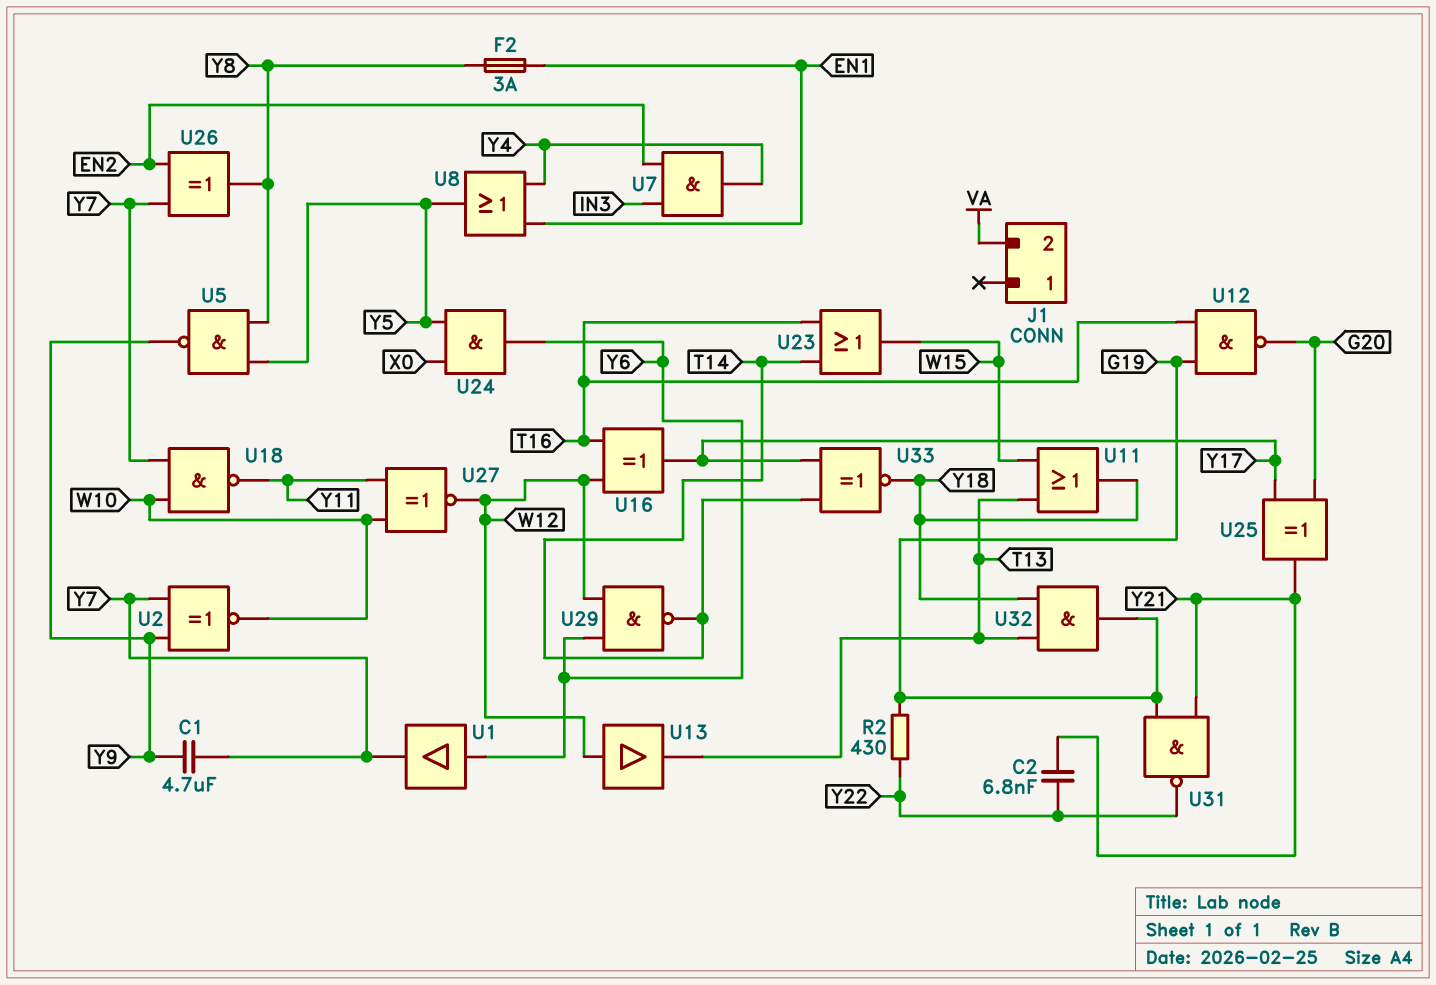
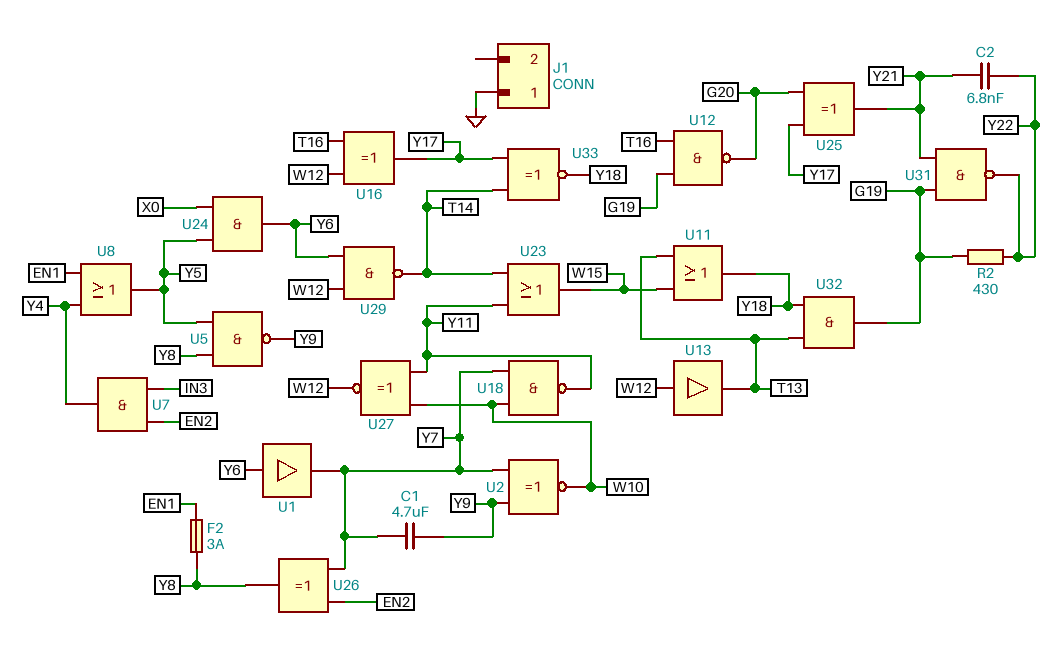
J1 pin 1: none -> GND
J1 pin 2: VA -> none
U23: OR (in T14, in T16, out W15) -> OR (in T14, in Y11, out W15)

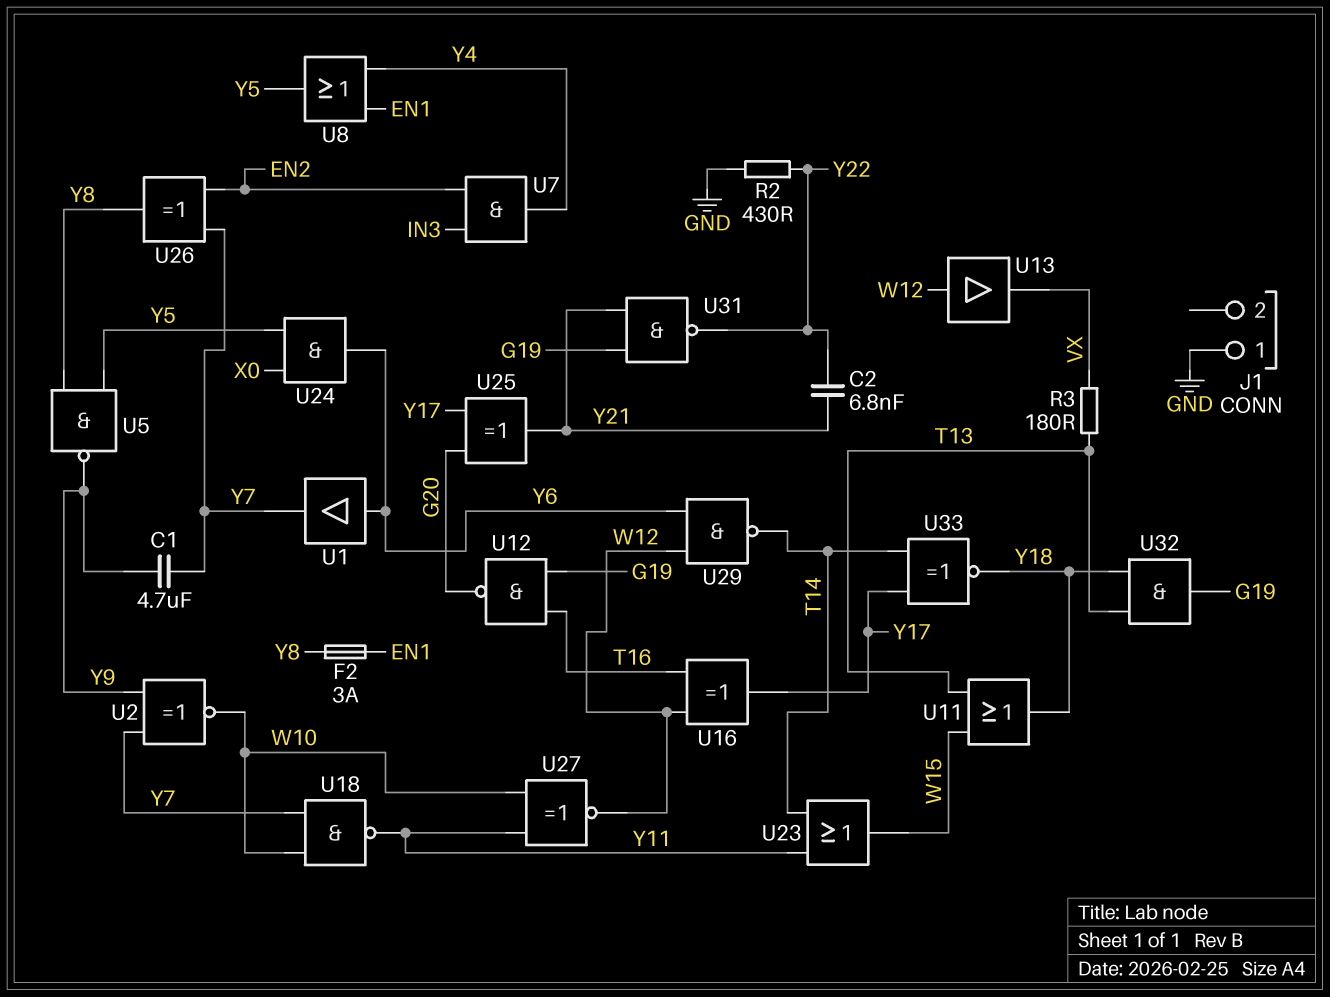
R2: 430 (G19, Y22) -> 430 (GND, Y22)
R3: none -> 180 (T13, VX)
U13: buffer (in W12, out T13) -> buffer (in W12, out VX)

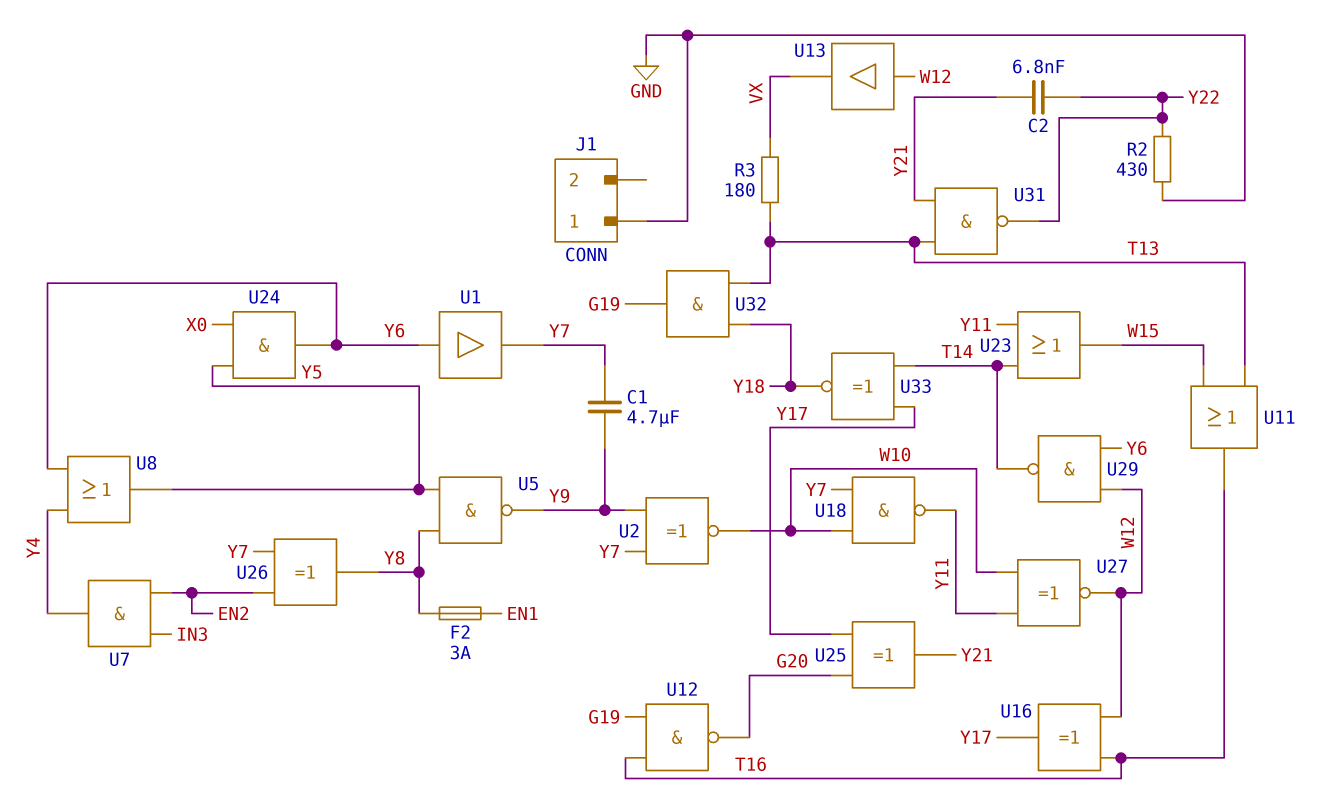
U8: OR (in EN1, in Y4, out Y5) -> OR (in Y4, in Y6, out Y5)
U11: OR (in T13, in W15, out Y18) -> OR (in T13, in W15, out T16)
U31: NAND (in G19, in Y21, out Y22) -> NAND (in T13, in Y21, out Y22)

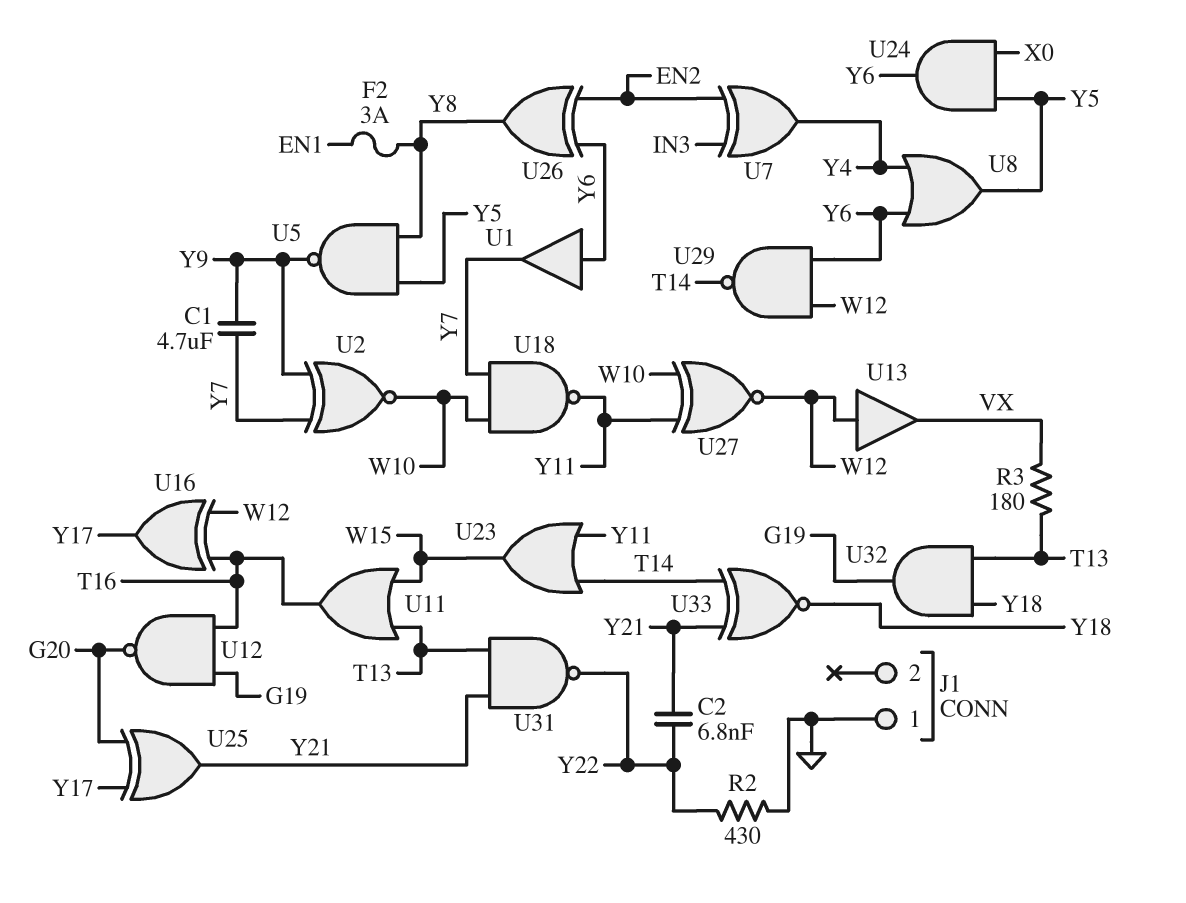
U7: AND (in EN2, in IN3, out Y4) -> XOR (in EN2, in IN3, out Y4)
U26: XOR (in EN2, in Y7, out Y8) -> XOR (in EN2, in Y6, out Y8)
U33: XNOR (in T14, in Y17, out Y18) -> XNOR (in T14, in Y21, out Y18)

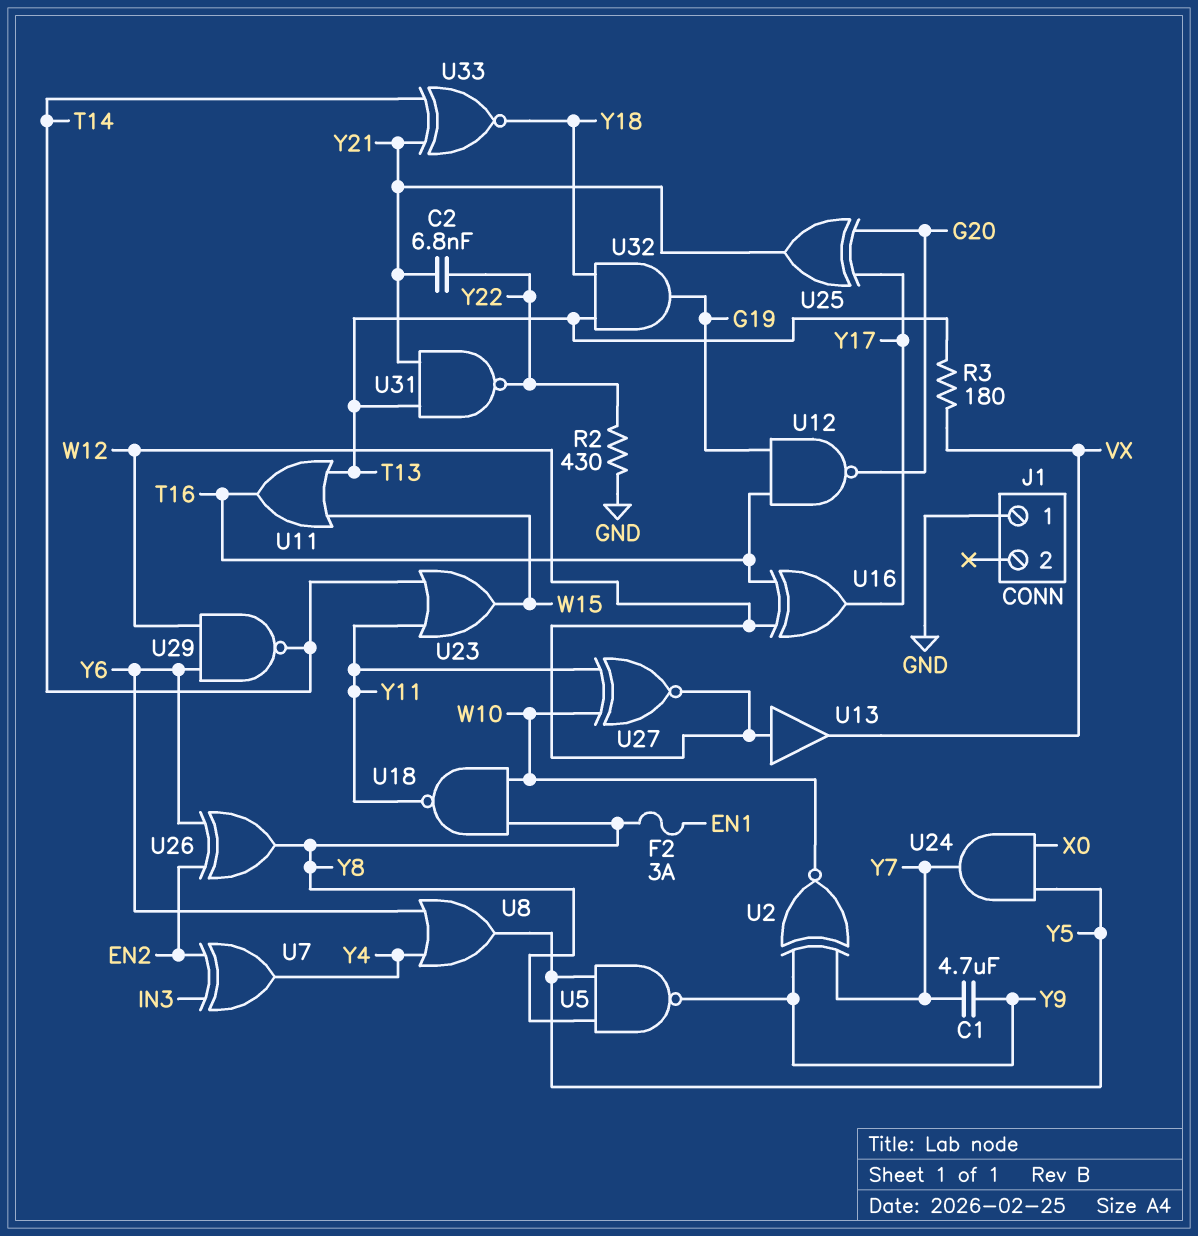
U1: buffer (in Y6, out Y7) -> none
U18: NAND (in W10, in Y7, out Y11) -> NAND (in W10, in Y8, out Y11)
U24: AND (in X0, in Y5, out Y6) -> AND (in X0, in Y5, out Y7)

